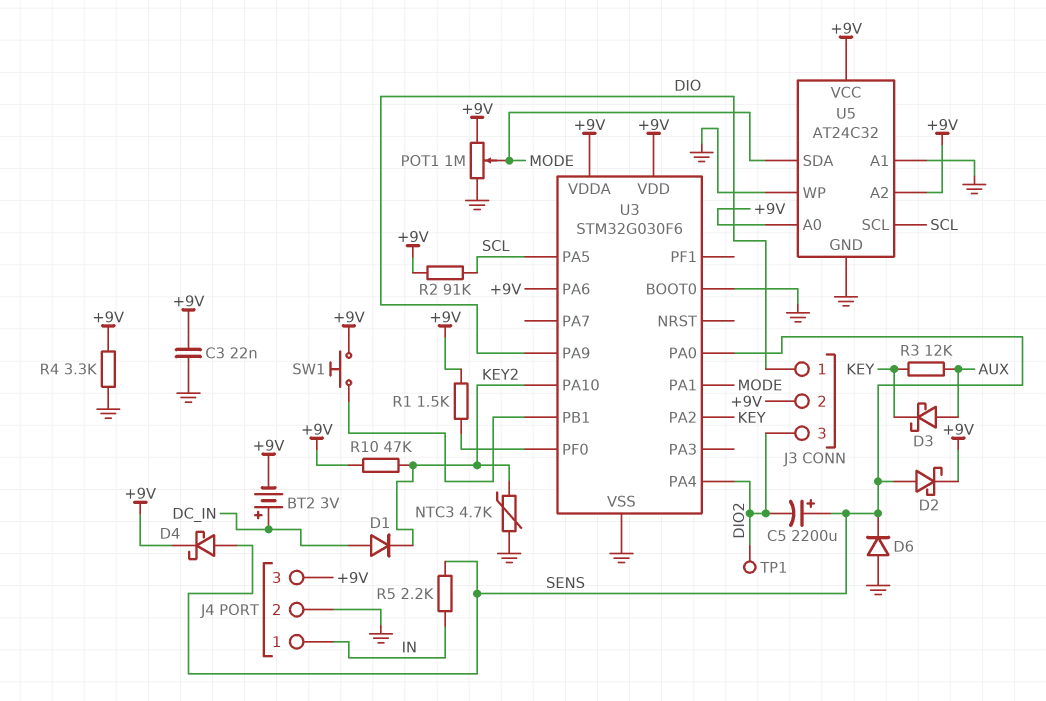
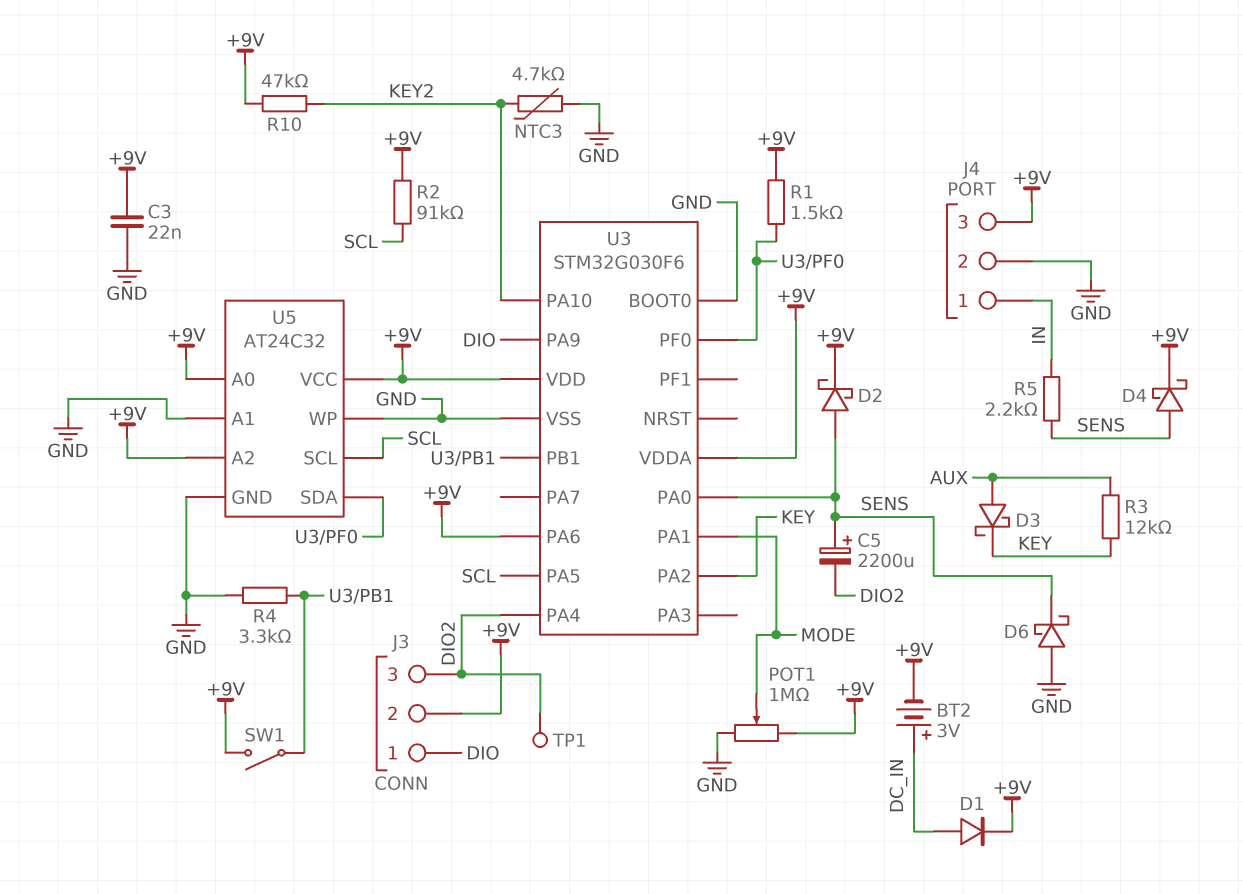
D1: diode (A DC_IN, K KEY2) -> diode (A DC_IN, K +9V)
D6: diode (A GND, K SENS) -> schottky (A GND, K SENS)
R4: 3.3k (+9V, GND) -> 3.3k (GND, U3/PB1)
SW1: button (+9V, U3/PB1) -> switch (+9V, U3/PB1)
U5 pin SDA: MODE -> U3/PF0

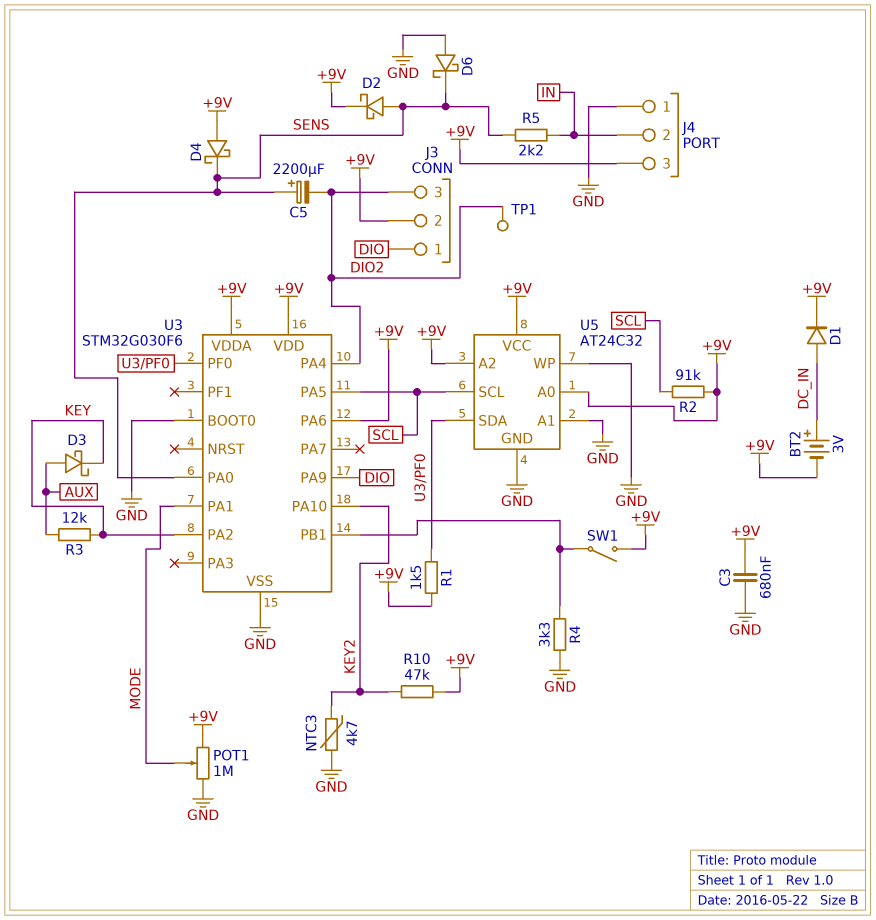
C3: 22nF (+9V, GND) -> 680nF (+9V, GND)
D4: schottky (A SENS, K +9V) -> schottky (A +9V, K SENS)
J4 pin 1: IN -> GND
J4 pin 2: GND -> IN

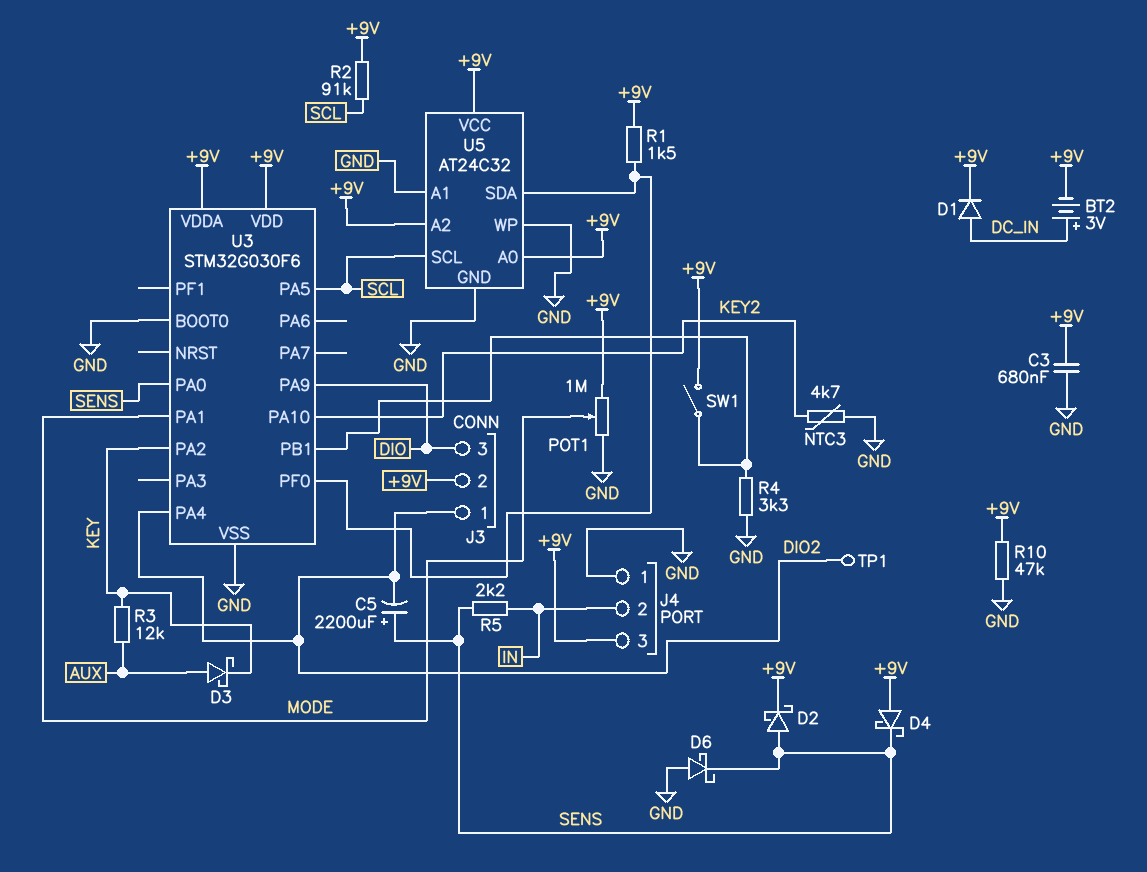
J3 pin 1: DIO -> DIO2
J3 pin 3: DIO2 -> DIO
R10: 47k (+9V, KEY2) -> 47k (+9V, GND)
U3 pin PA6: +9V -> none

